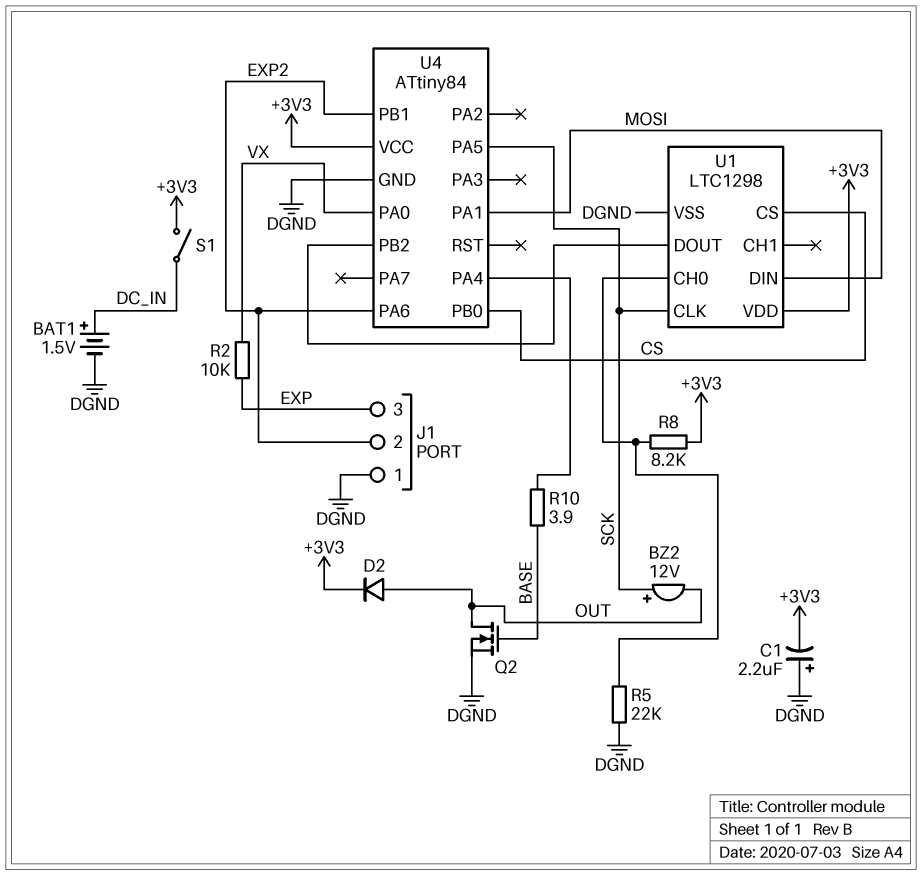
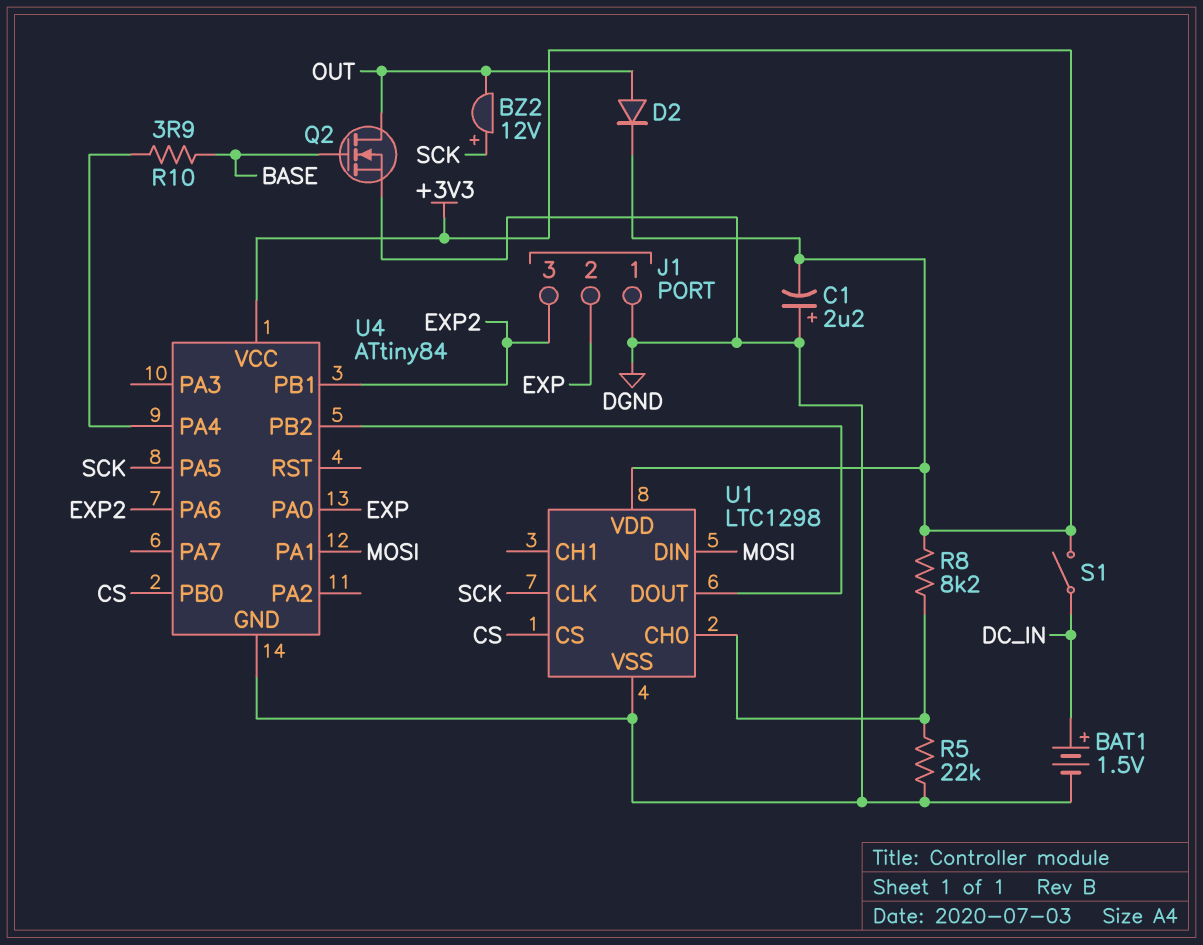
J1 pin 2: EXP2 -> EXP
J1 pin 3: EXP -> EXP2
R2: 10k (EXP, VX) -> none
U4 pin PA0: VX -> EXP

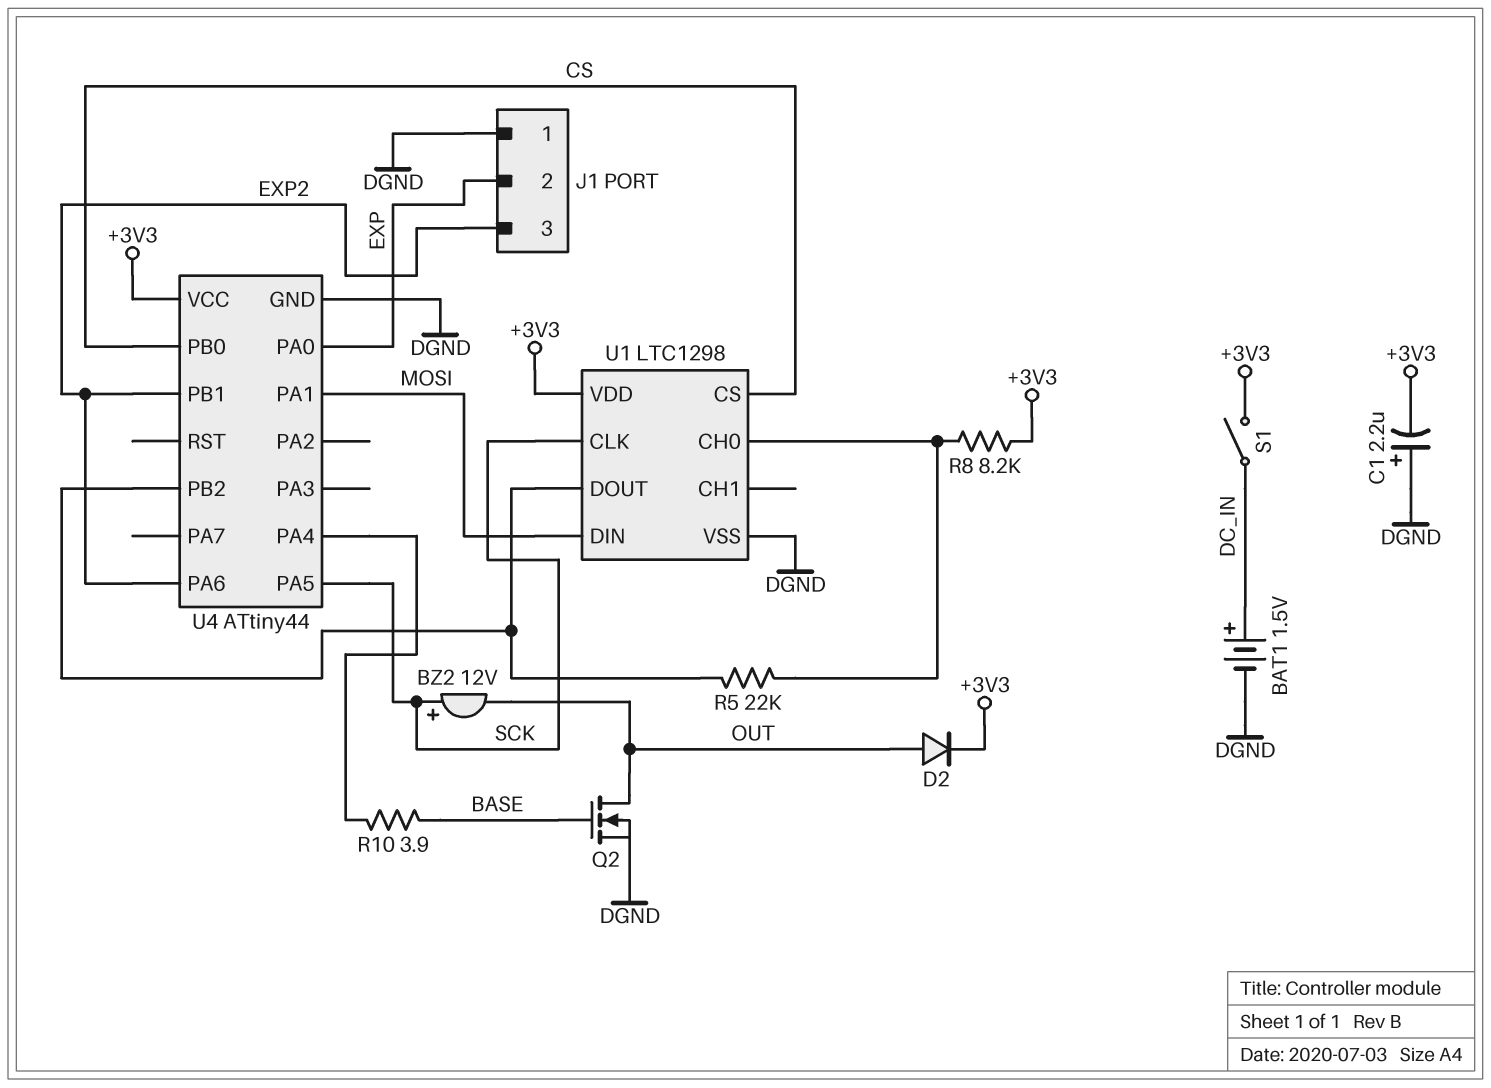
R5: 22k (DGND, U1/CH0) -> 22k (U1/CH0, U1/DOUT)
U4: ATtiny84 -> ATtiny44

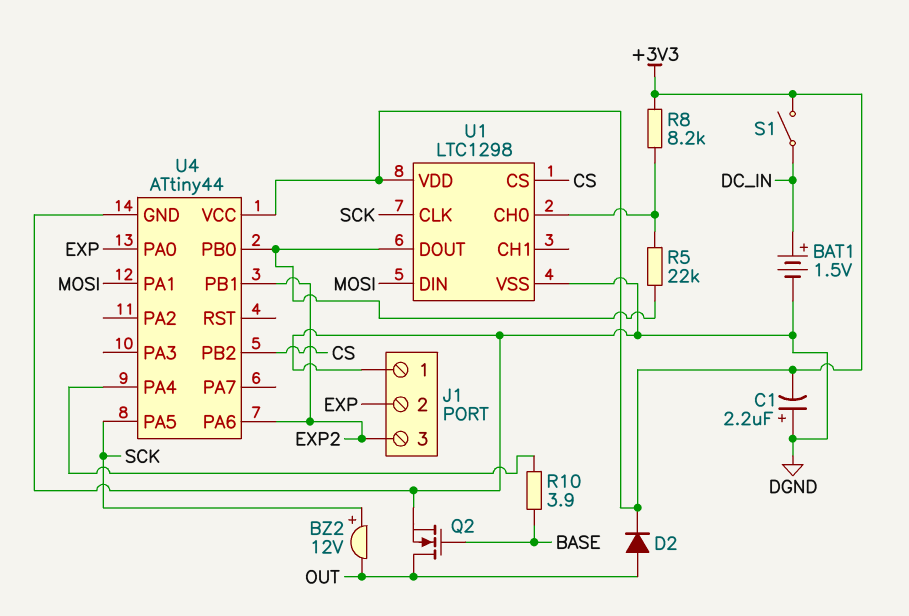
U4 pin PB0: CS -> U1/DOUT
U4 pin PB2: U1/DOUT -> CS

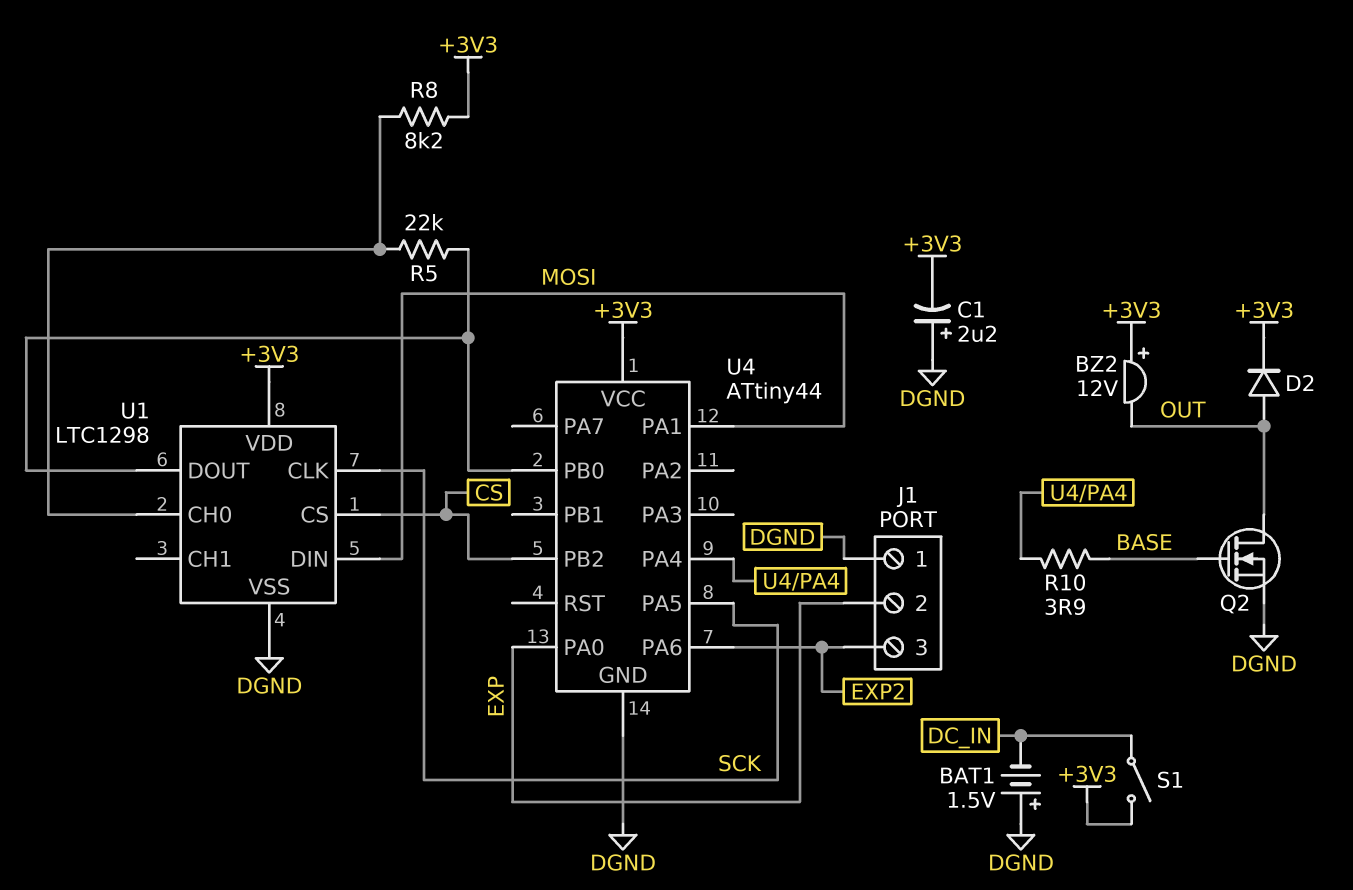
BAT1: 1.5V (plus DC_IN, minus DGND) -> 1.5V (plus DGND, minus DC_IN)
BZ2: buzzer 12V (plus SCK, minus OUT) -> buzzer 12V (plus +3V3, minus OUT)
U4 pin PB1: EXP2 -> none

